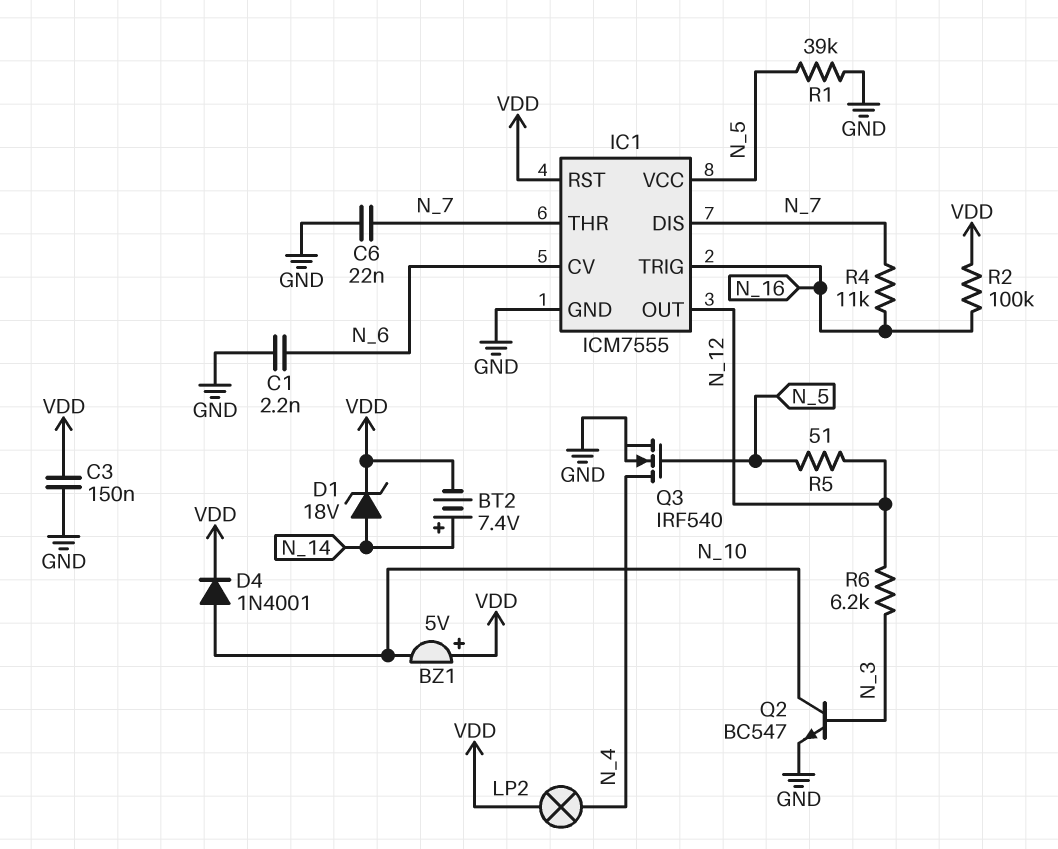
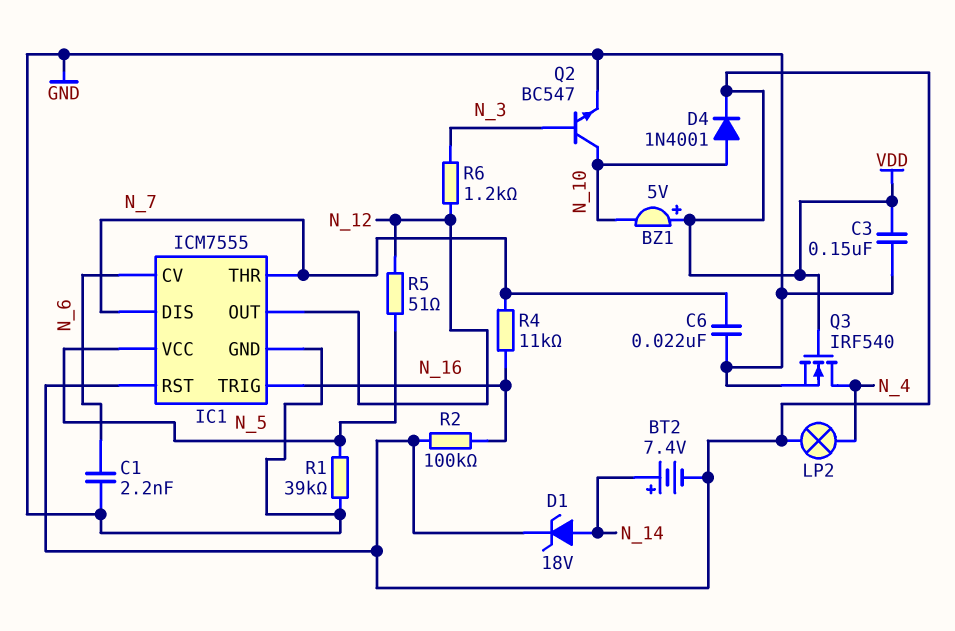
Q3: NMOS IRF540 (G N_5, D N_4, S GND) -> NMOS IRF540 (G VDD, D N_4, S GND)
R6: 6.2k (N_3, N_12) -> 1.2k (N_3, N_12)

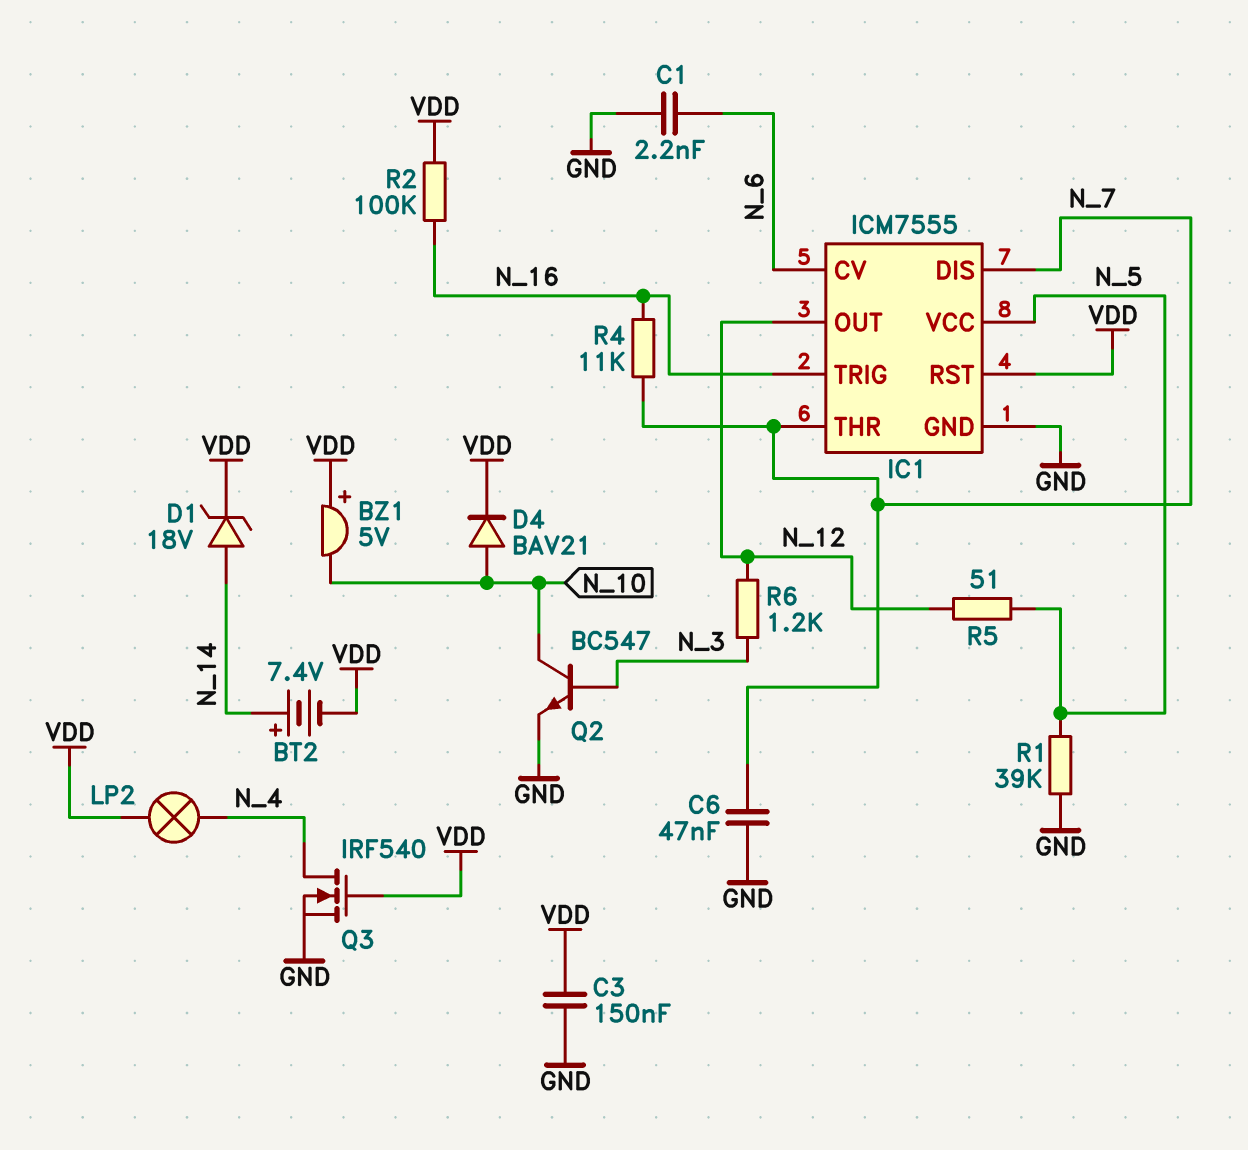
C6: 22nF (GND, N_7) -> 47nF (GND, N_7)
D4: diode 1N4001 (A N_10, K VDD) -> diode BAV21 (A N_10, K VDD)

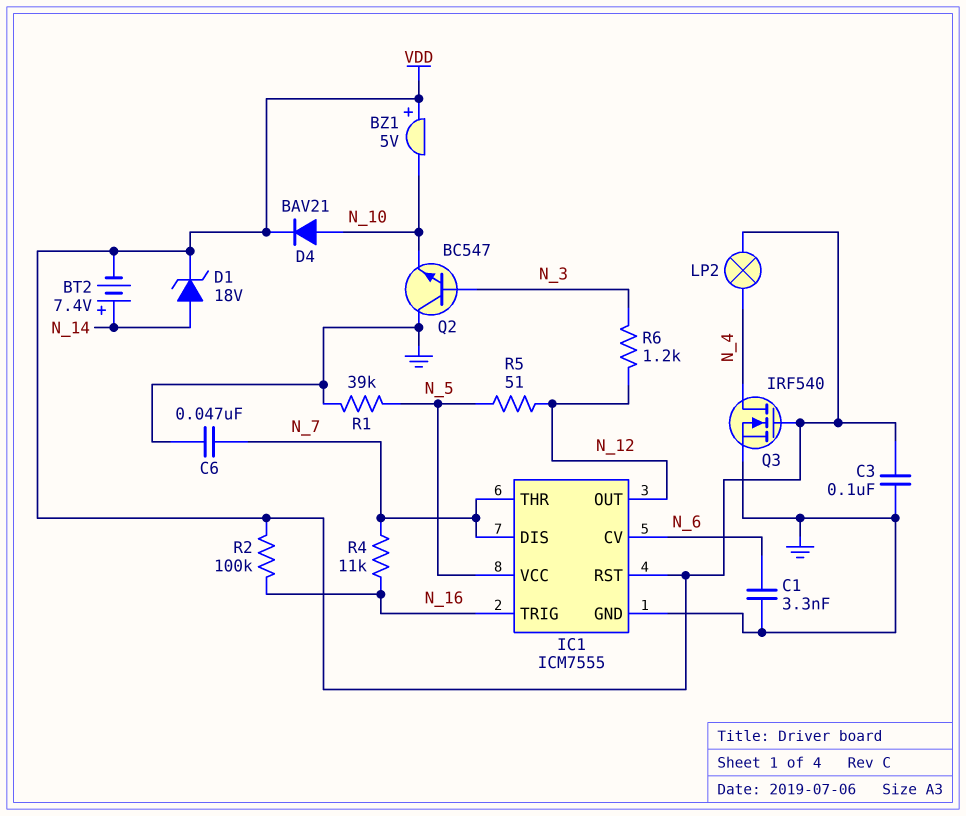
C1: 2.2nF (GND, N_6) -> 3.3nF (GND, N_6)
C3: 150nF (GND, VDD) -> 100nF (GND, VDD)
Q2: NPN BC547 (B N_3, C N_10, E GND) -> NPN BC547 (B N_3, C GND, E N_10)

